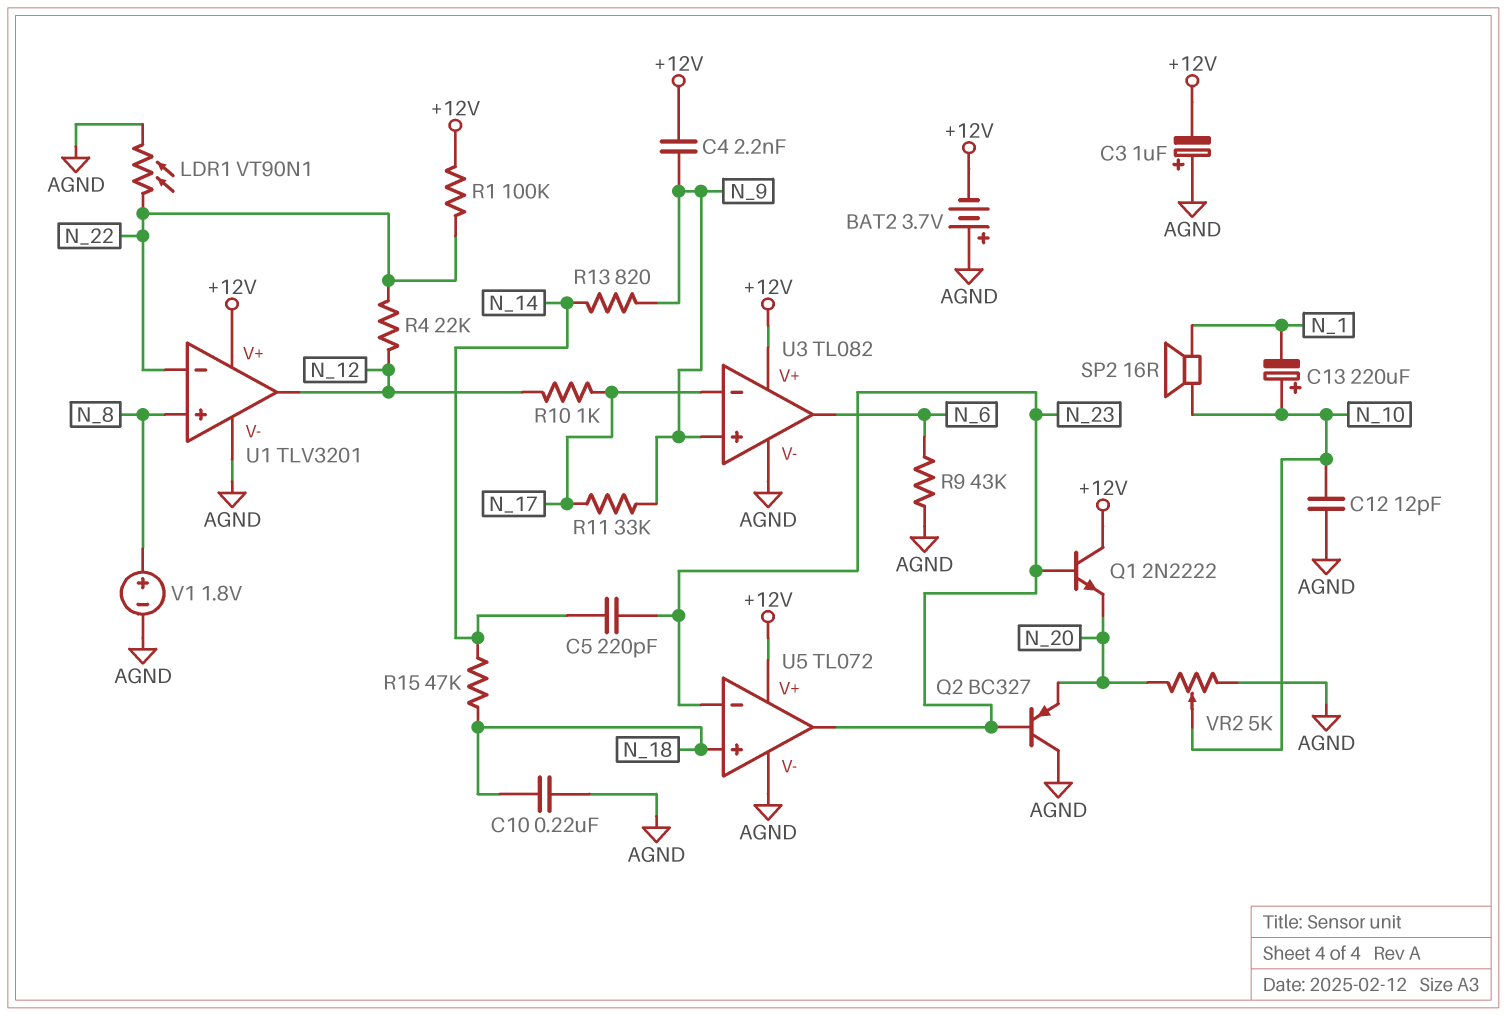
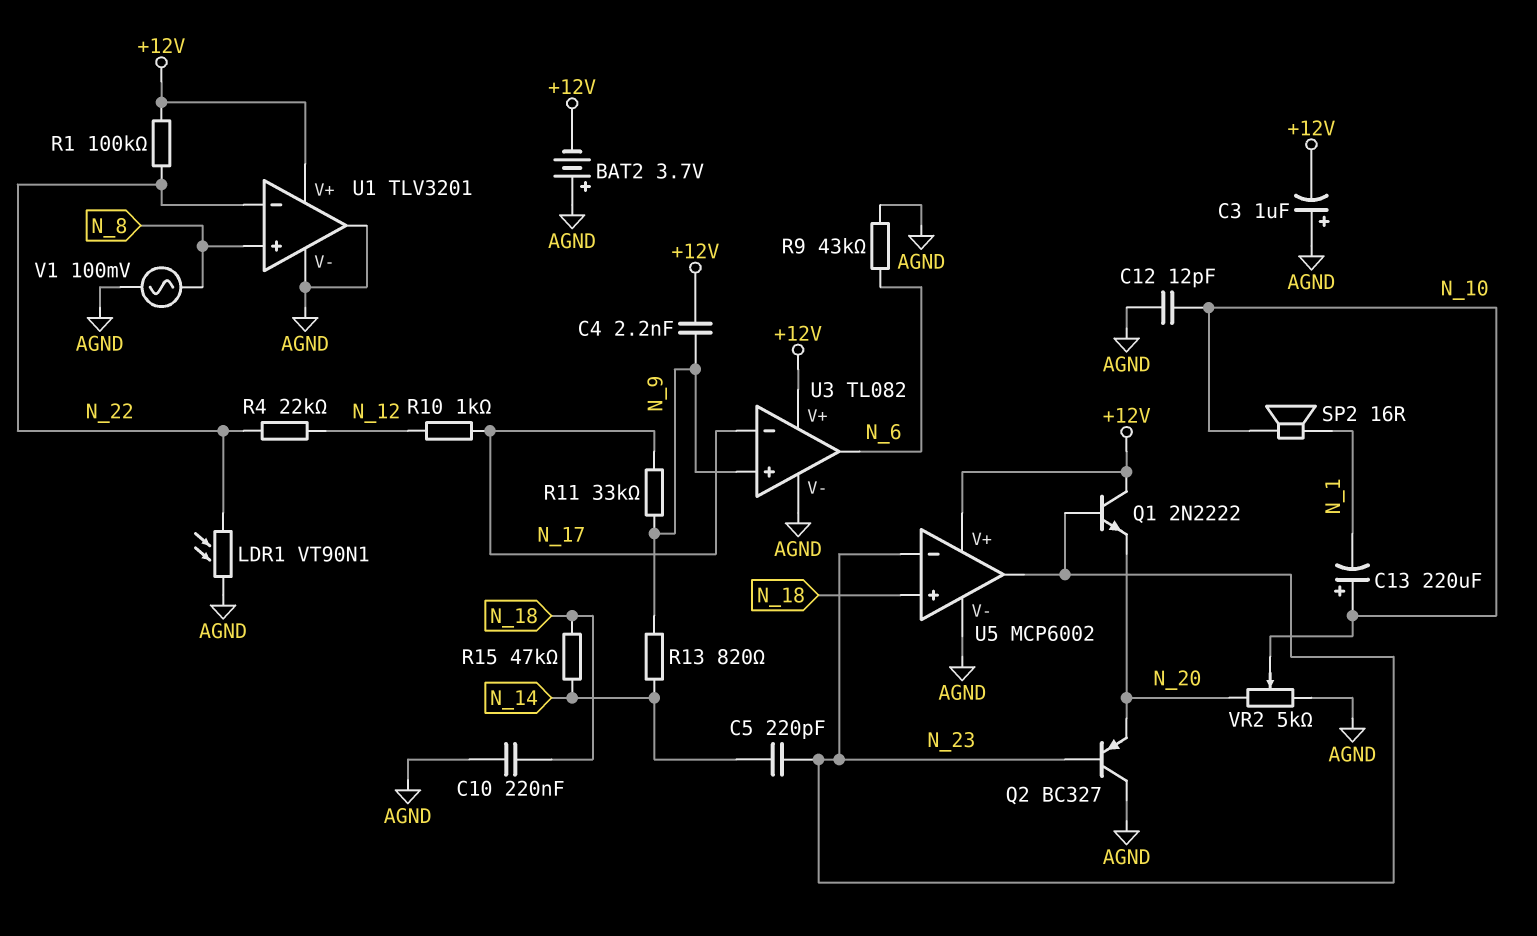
U1 pin out: N_12 -> AGND
U5: TL072 -> MCP6002
V1: 1.8V (plus N_8, minus AGND) -> AC 100mV (AGND, N_8)

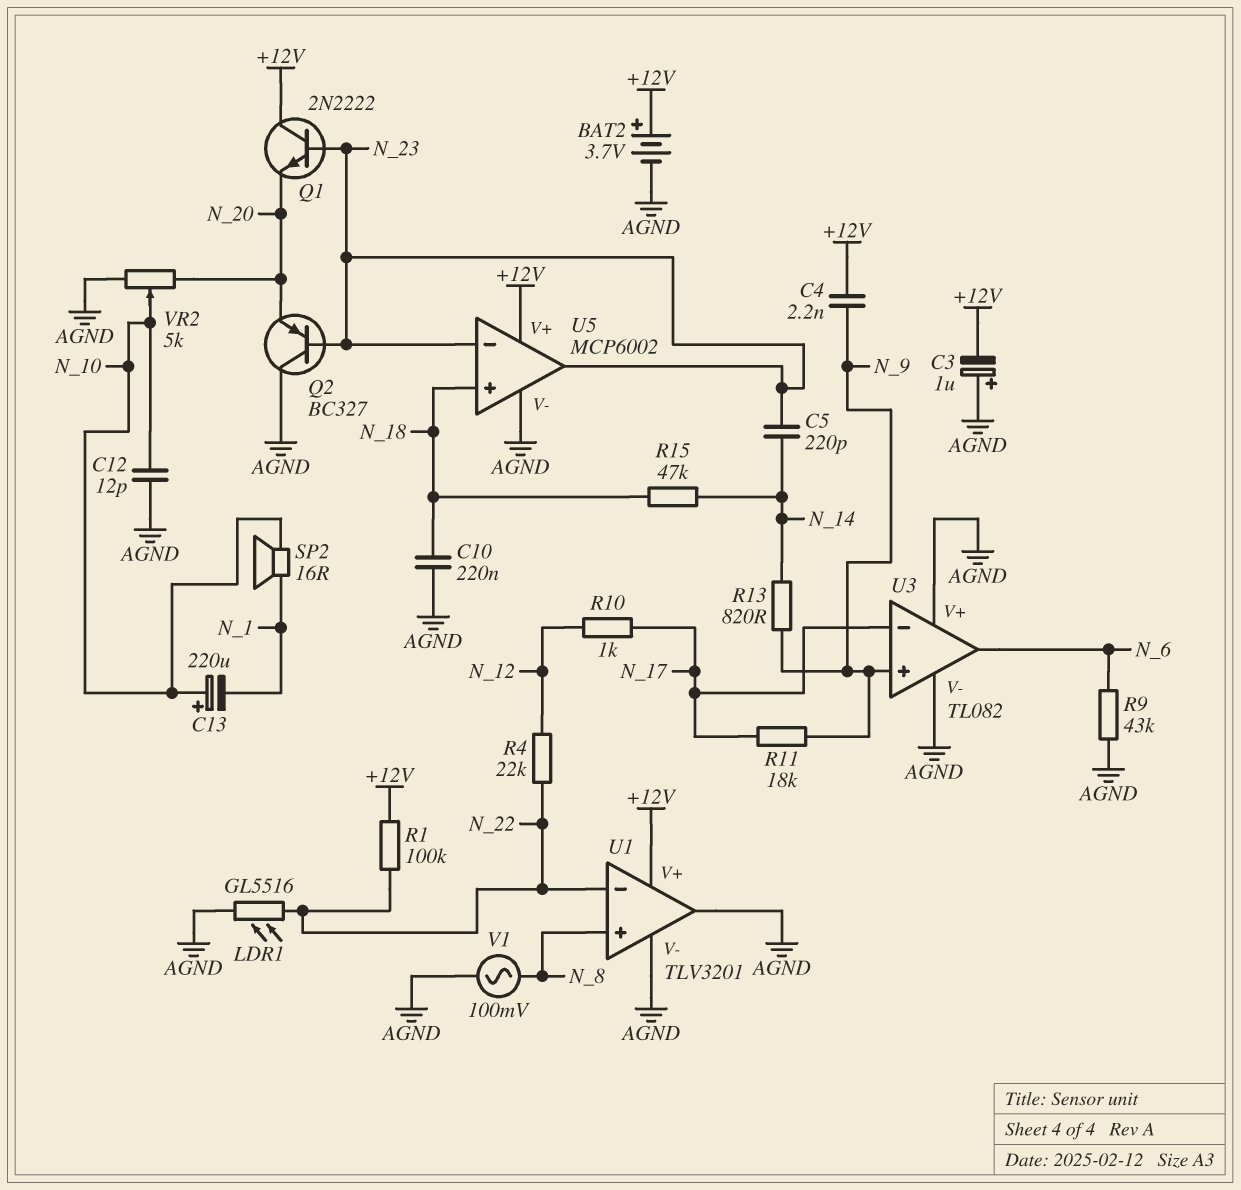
BAT2: 3.7V (plus AGND, minus +12V) -> 3.7V (plus +12V, minus AGND)
LDR1: VT90N1 (AGND, N_22) -> GL5516 (AGND, N_22)
R11: 33k (N_9, N_17) -> 18k (N_9, N_17)
U3 pin V+: +12V -> AGND

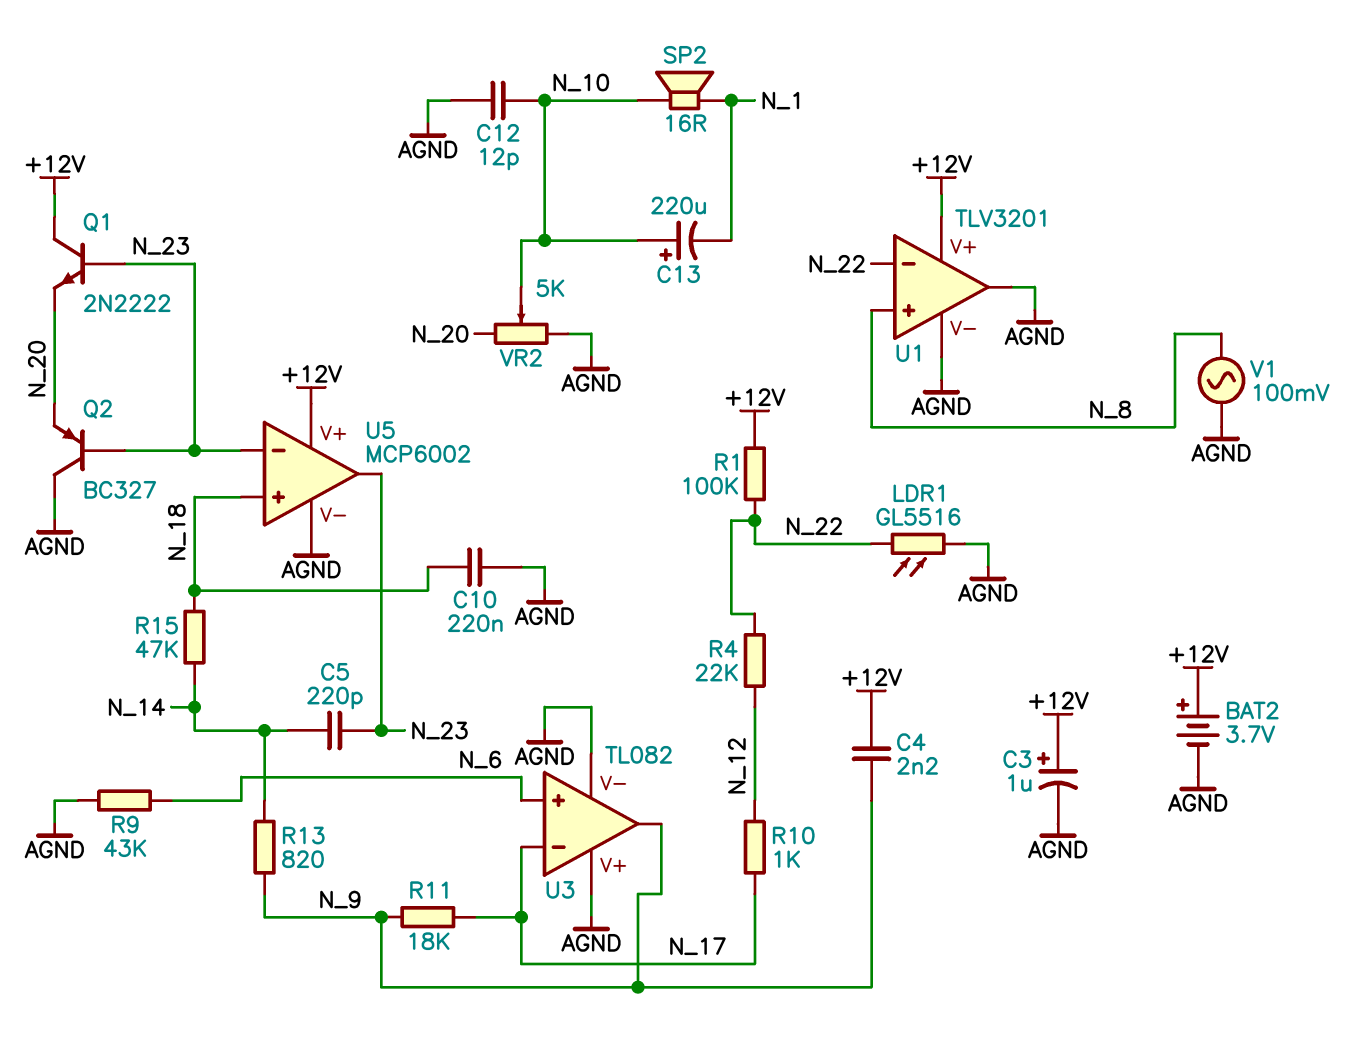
C3: 1uF (plus AGND, minus +12V) -> 1uF (plus +12V, minus AGND)
U3 pin in+: N_9 -> N_6
U3 pin out: N_6 -> N_9

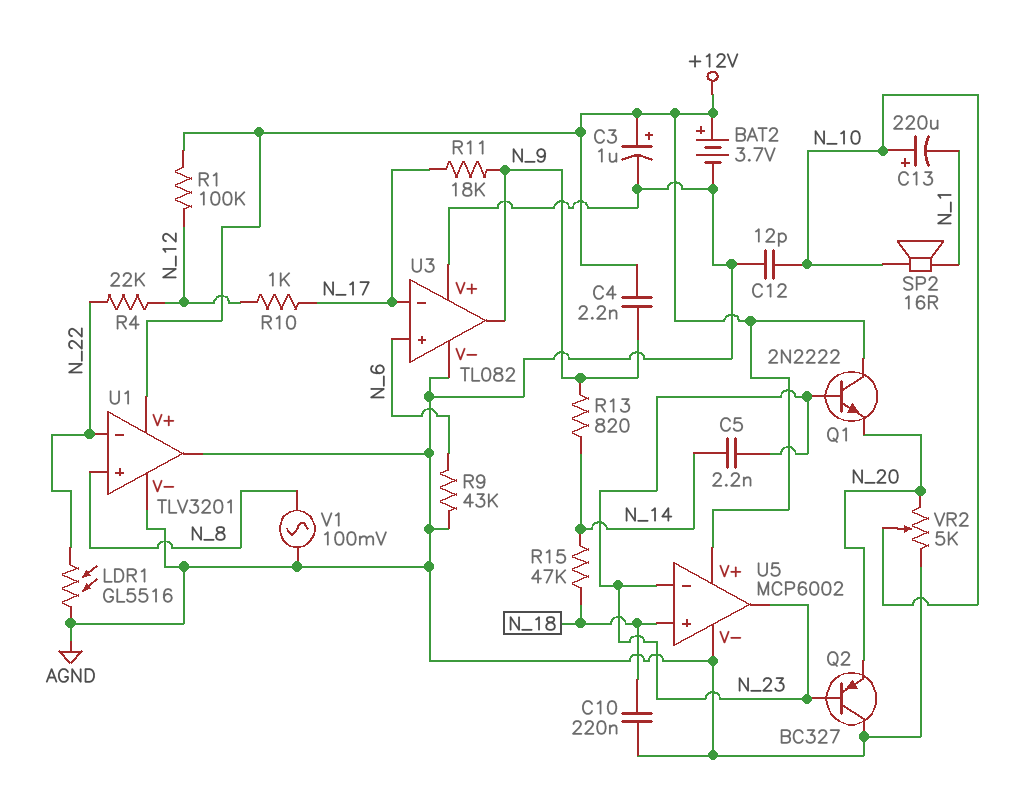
C5: 220pF (N_14, N_23) -> 2.2nF (N_14, N_23)
R1: 100k (+12V, N_22) -> 100k (+12V, N_12)

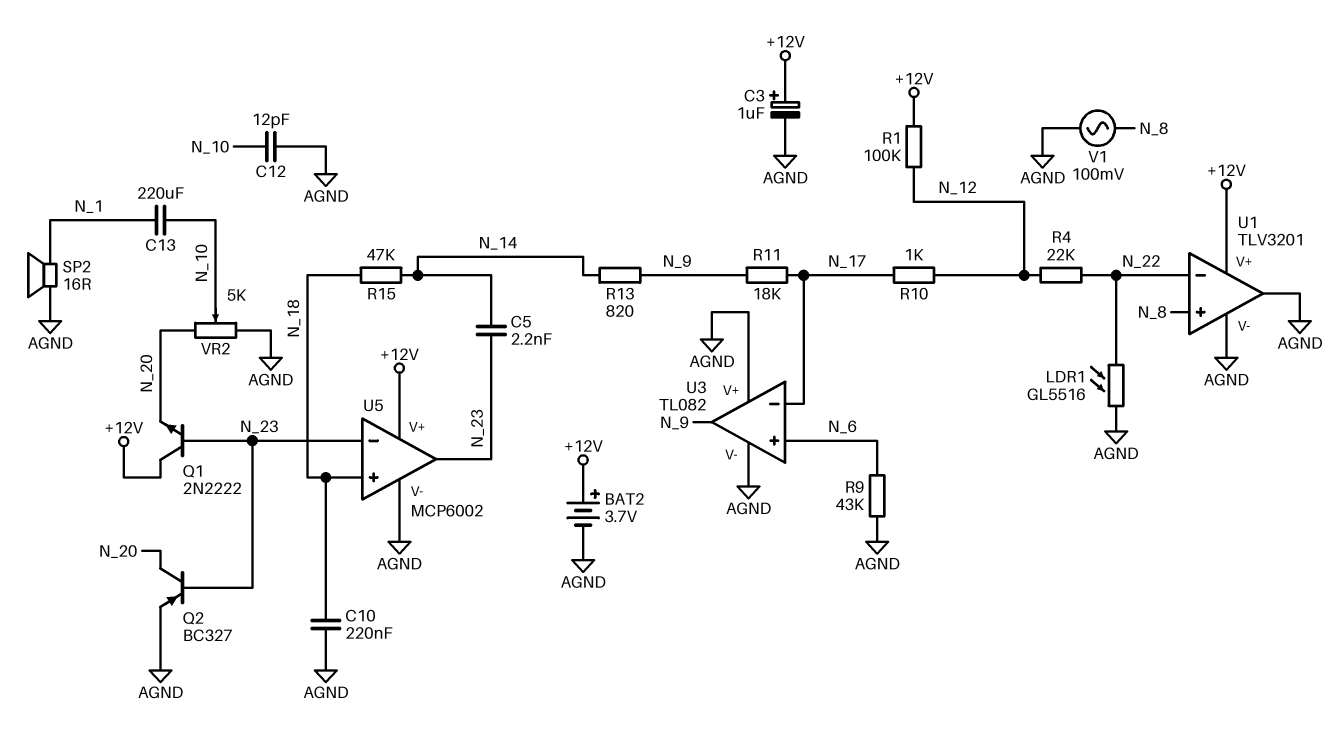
C4: 2.2nF (+12V, N_9) -> none
C13: 220uF (plus N_10, minus N_1) -> 220uF (N_1, N_10)
Q2: PNP BC327 (B N_23, C AGND, E N_20) -> PNP BC327 (B N_23, C N_20, E AGND)
SP2: speaker 16R (N_1, N_10) -> speaker 16R (AGND, N_1)

